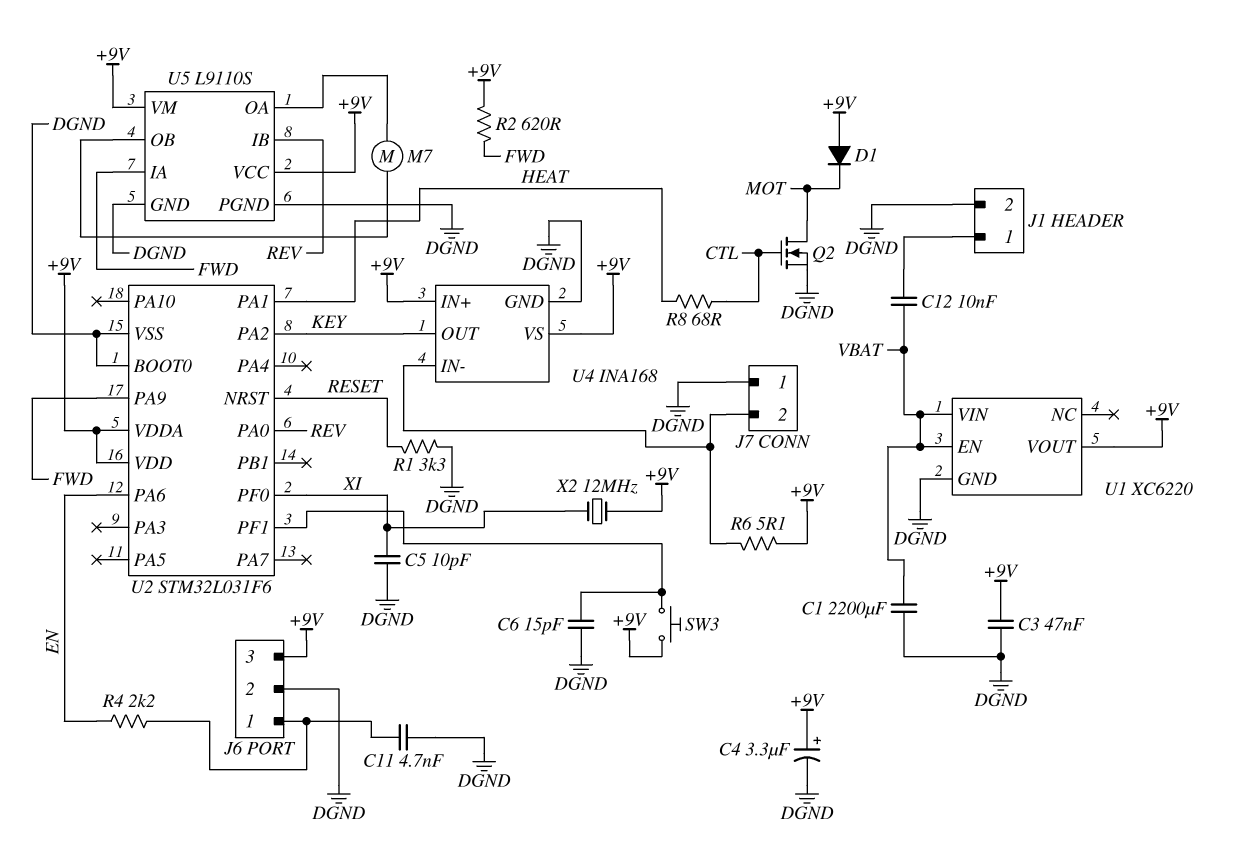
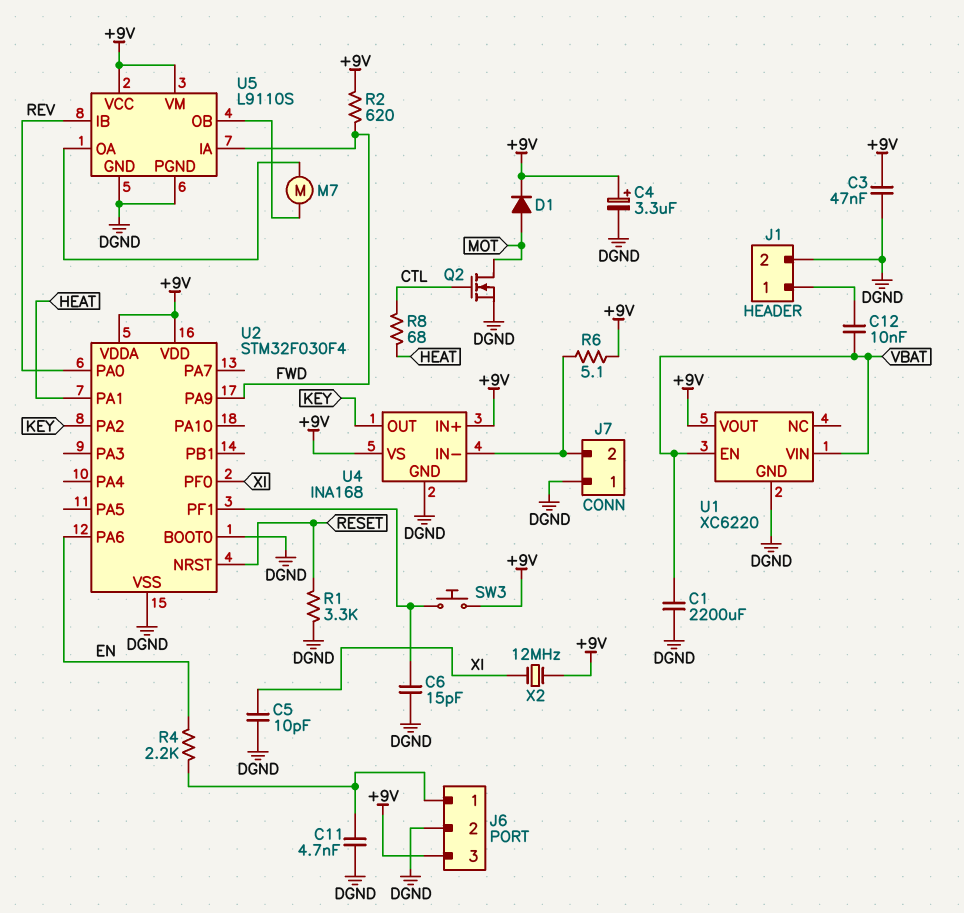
D1: diode (A +9V, K MOT) -> diode (A MOT, K +9V)
U2: STM32L031F6 -> STM32F030F4

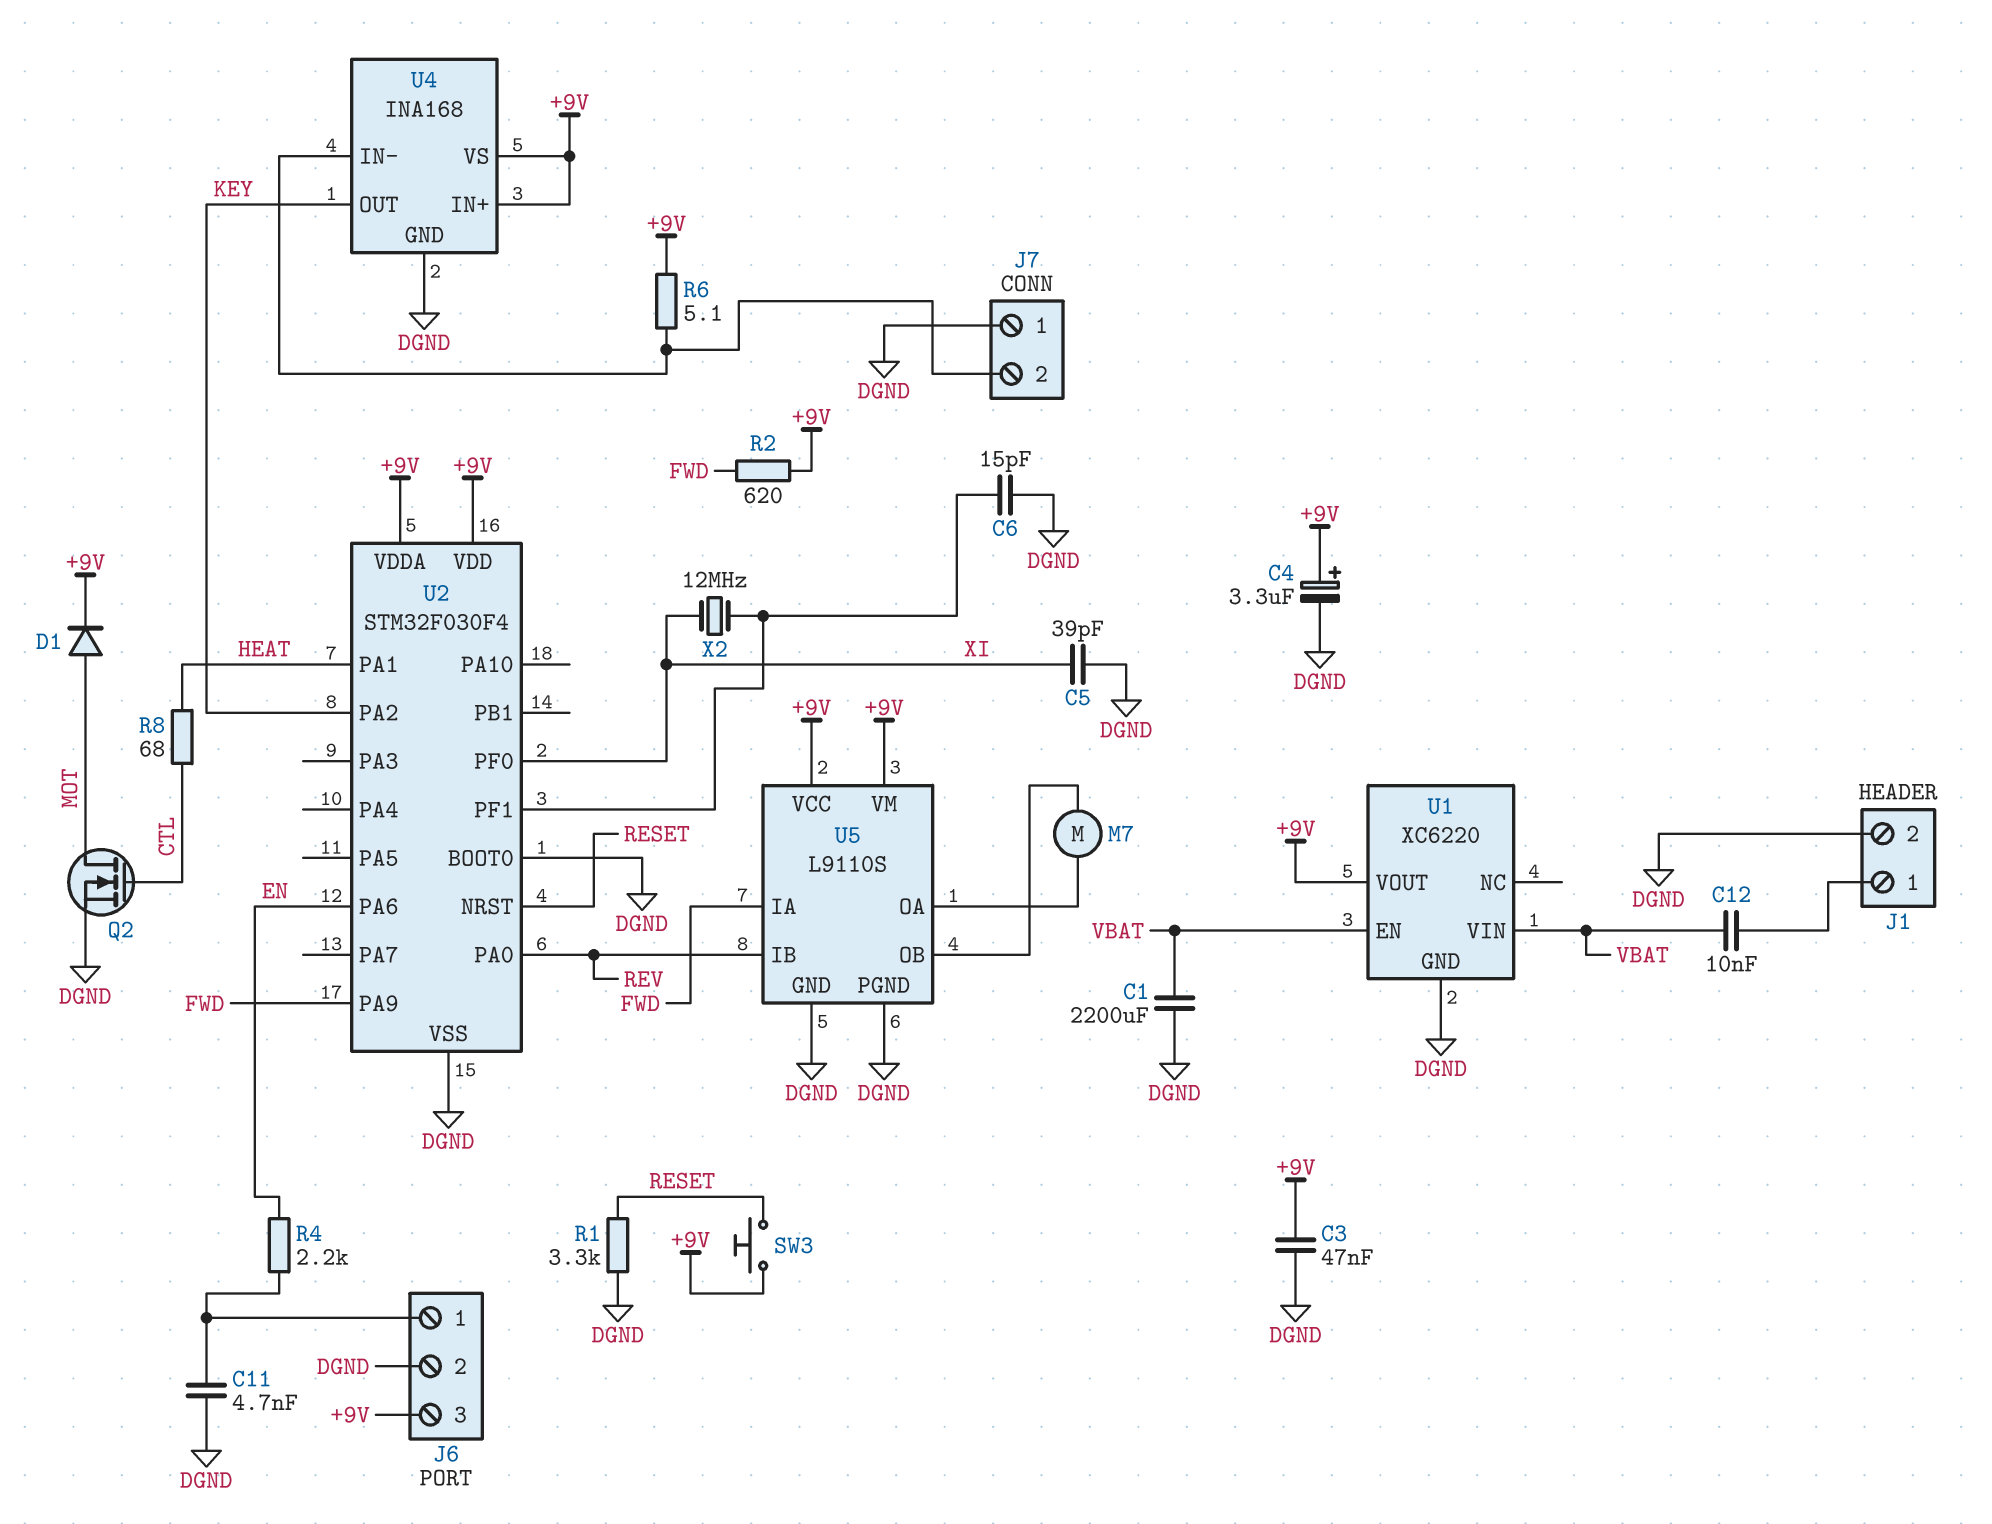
C5: 10pF (DGND, XI) -> 39pF (DGND, XI)
SW3: button (+9V, U2/PF1) -> button (+9V, RESET)
X2: 12MHz (+9V, XI) -> 12MHz (U2/PF1, XI)

